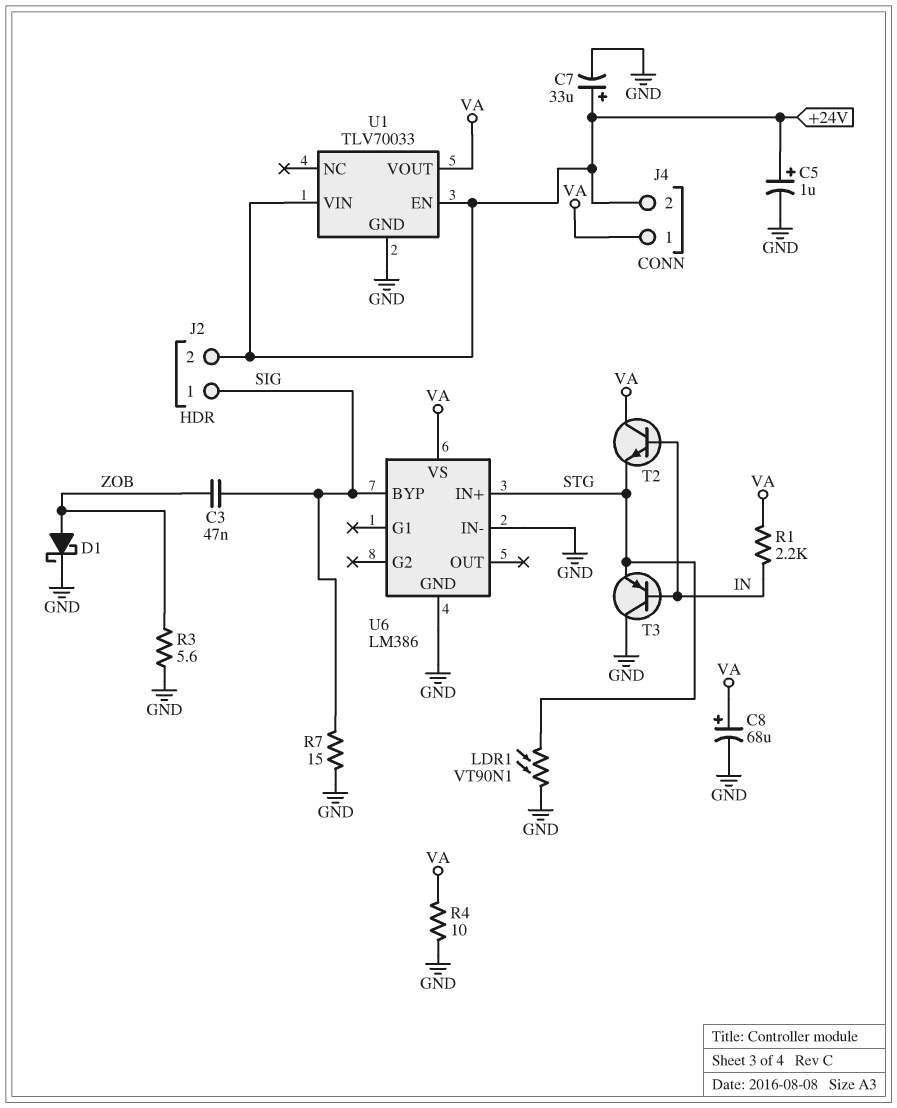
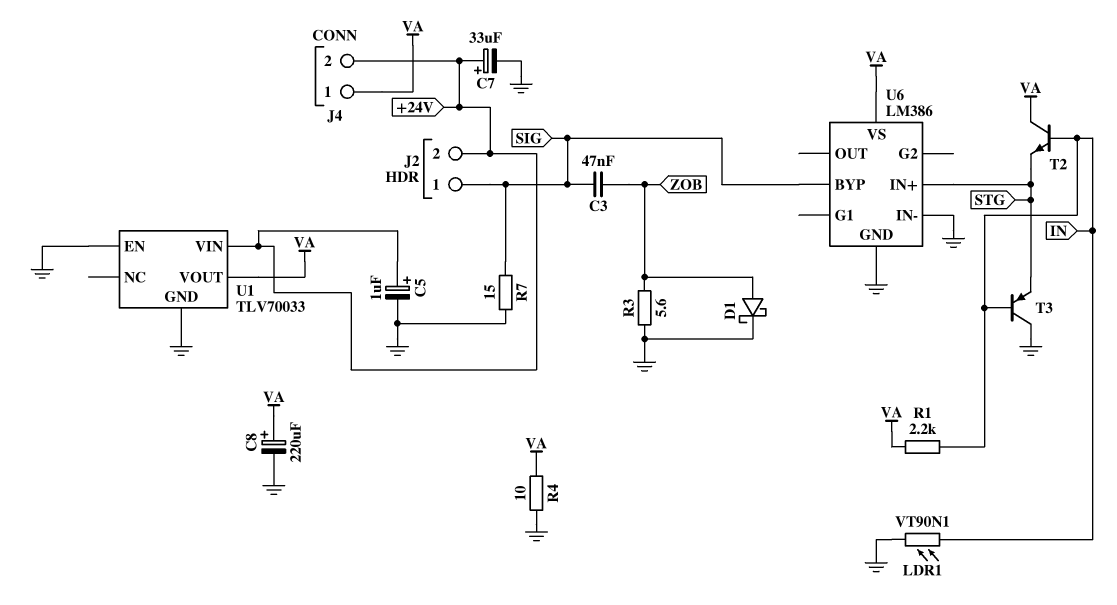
C8: 68uF (plus VA, minus GND) -> 220uF (plus VA, minus GND)
LDR1: VT90N1 (GND, STG) -> VT90N1 (GND, IN)
U1 pin EN: +24V -> GND

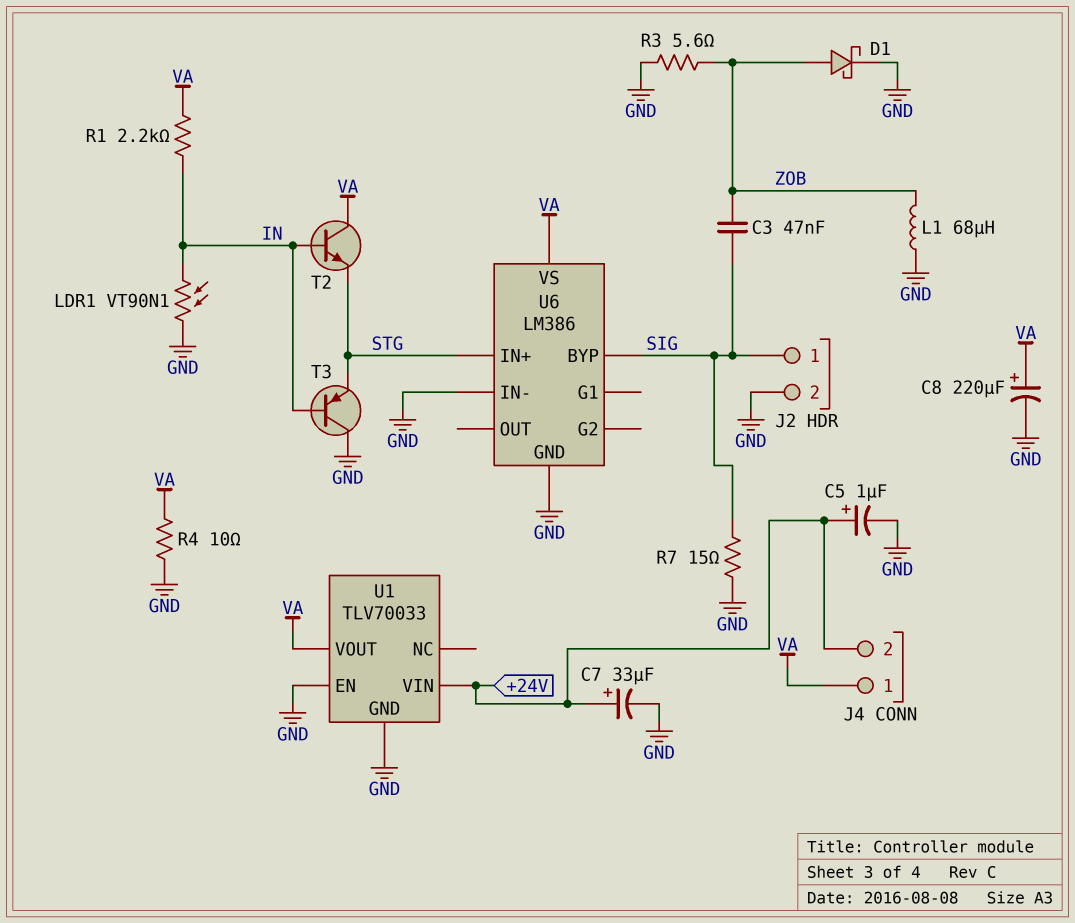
J2 pin 2: +24V -> GND
L1: none -> 68uH (GND, ZOB)

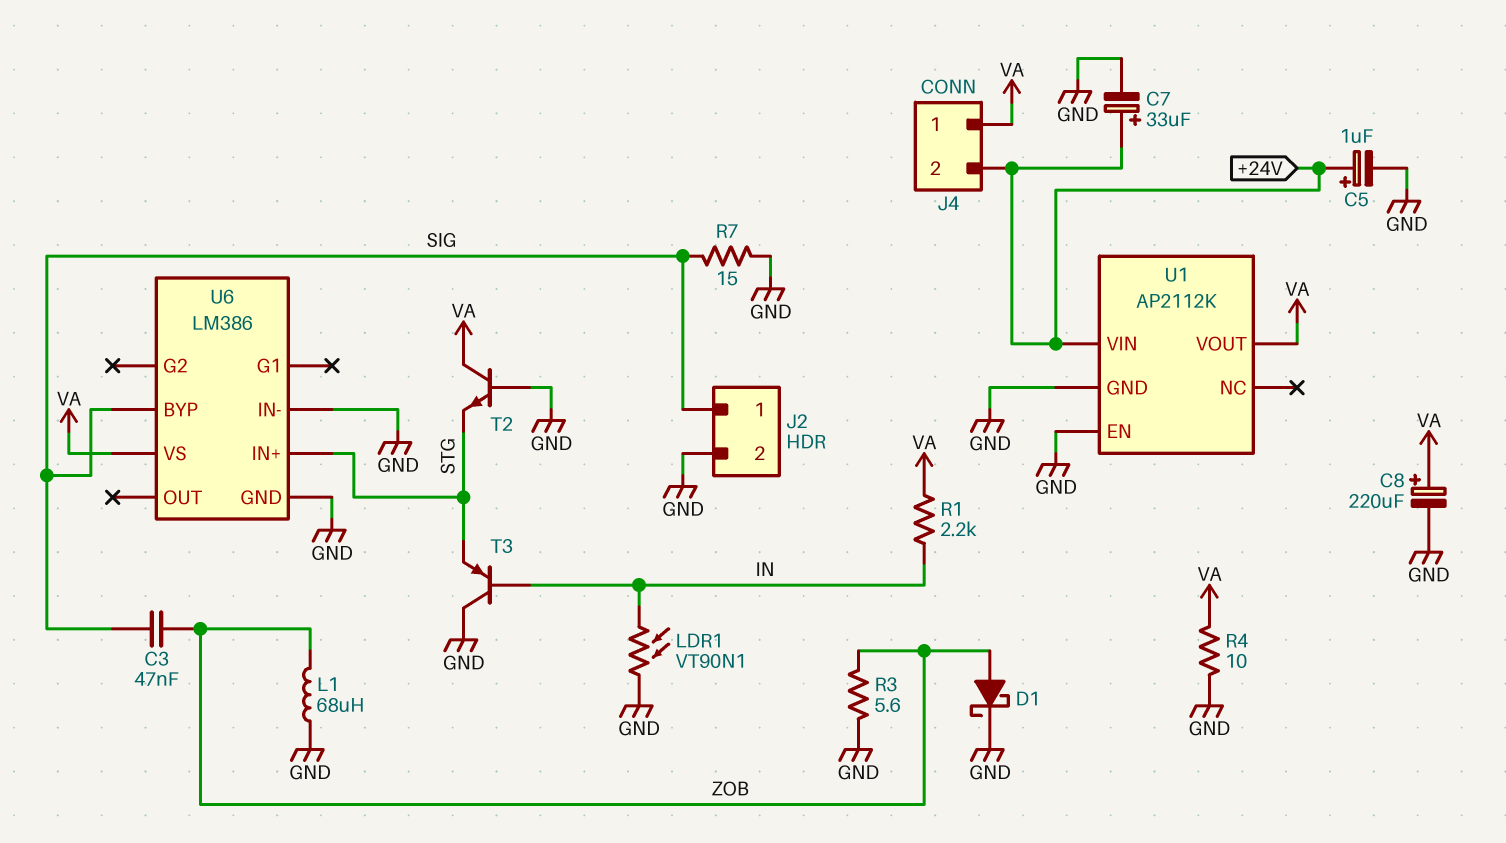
T2: NPN (B IN, C VA, E STG) -> NPN (B GND, C VA, E STG)
U1: TLV70033 -> AP2112K

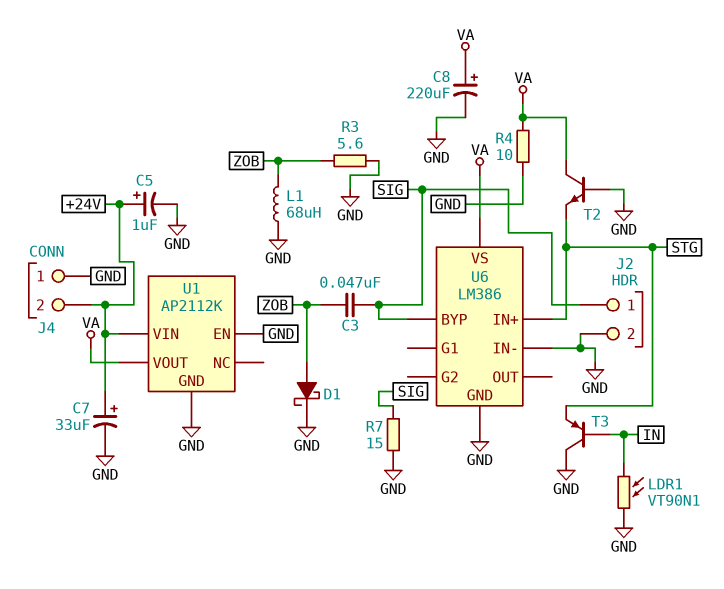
J4 pin 1: VA -> GND
R1: 2.2k (IN, VA) -> none

